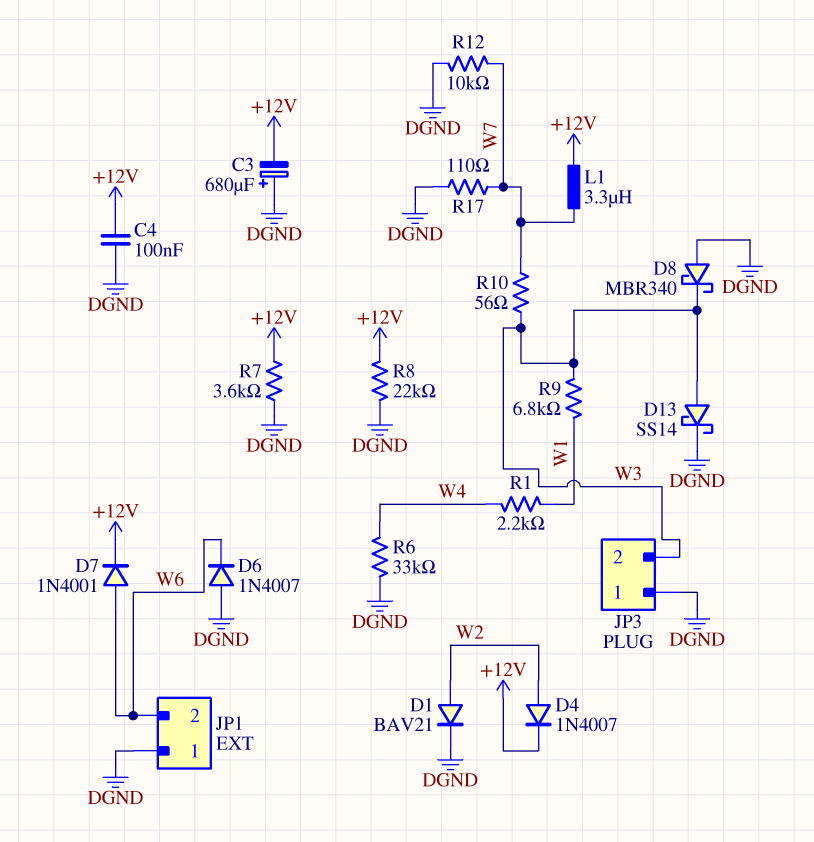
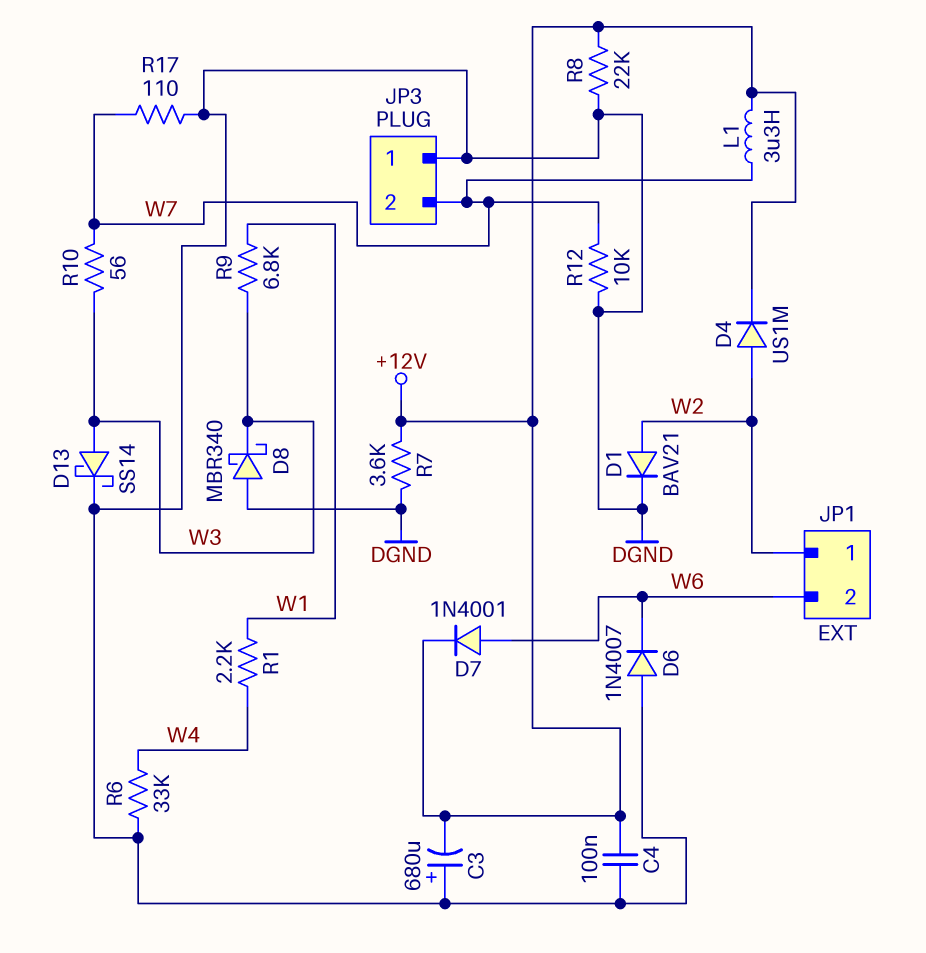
D4: diode 1N4007 (A W2, K +12V) -> diode US1M (A W2, K +12V)
JP1 pin 1: DGND -> W2
JP3 pin 2: W3 -> W7

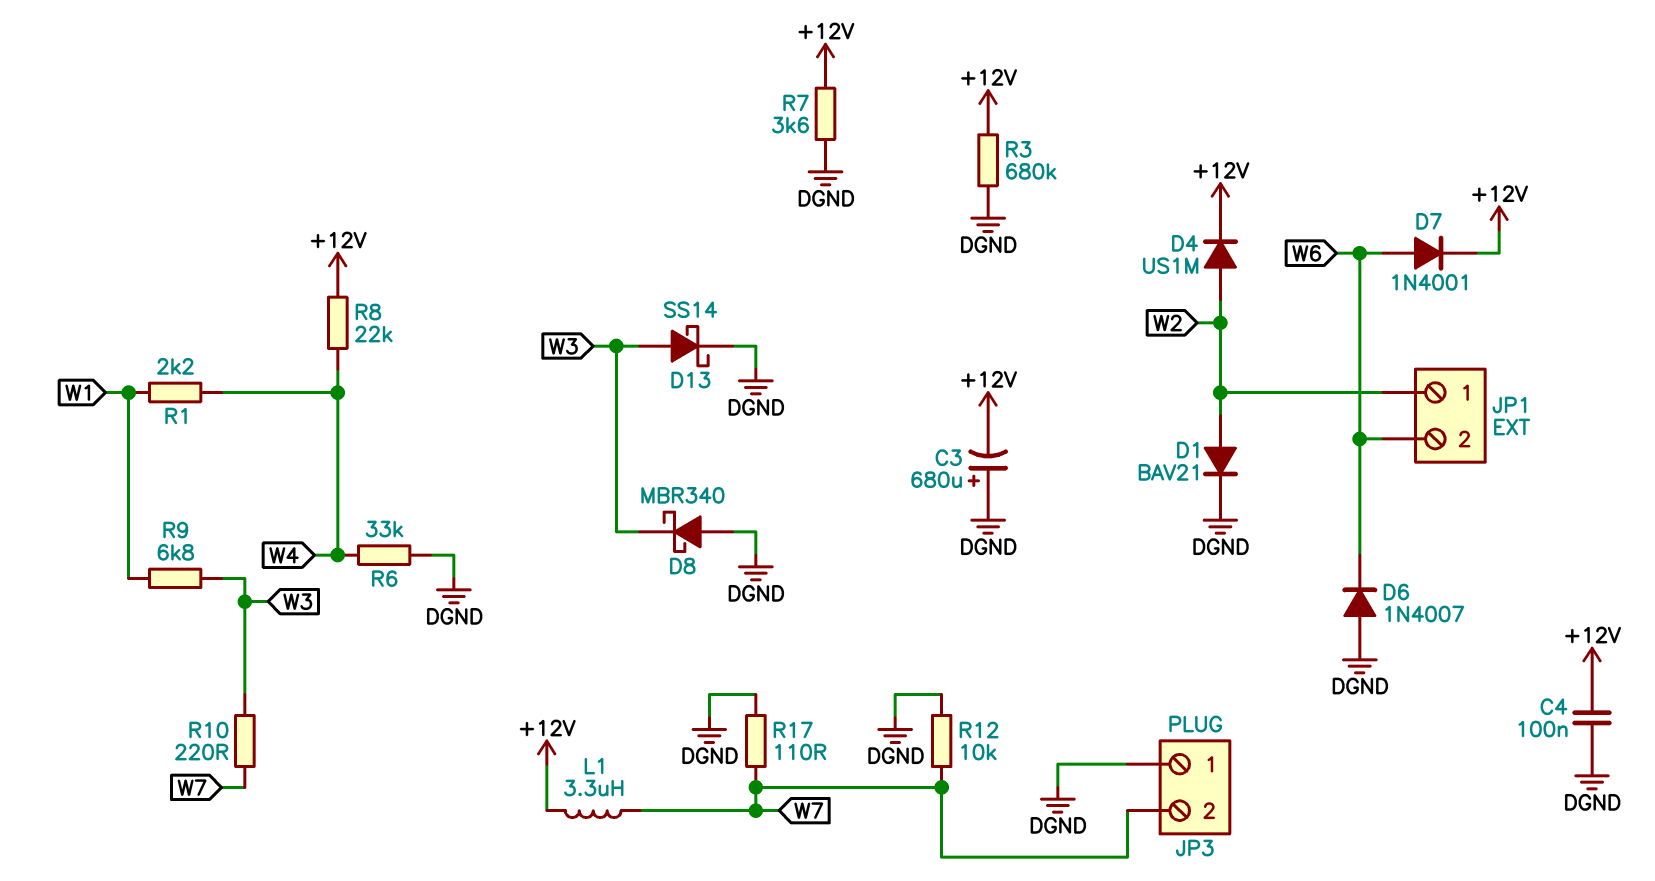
R3: none -> 680k (+12V, DGND)
R8: 22k (+12V, DGND) -> 22k (+12V, W4)
R10: 56 (W3, W7) -> 220 (W3, W7)

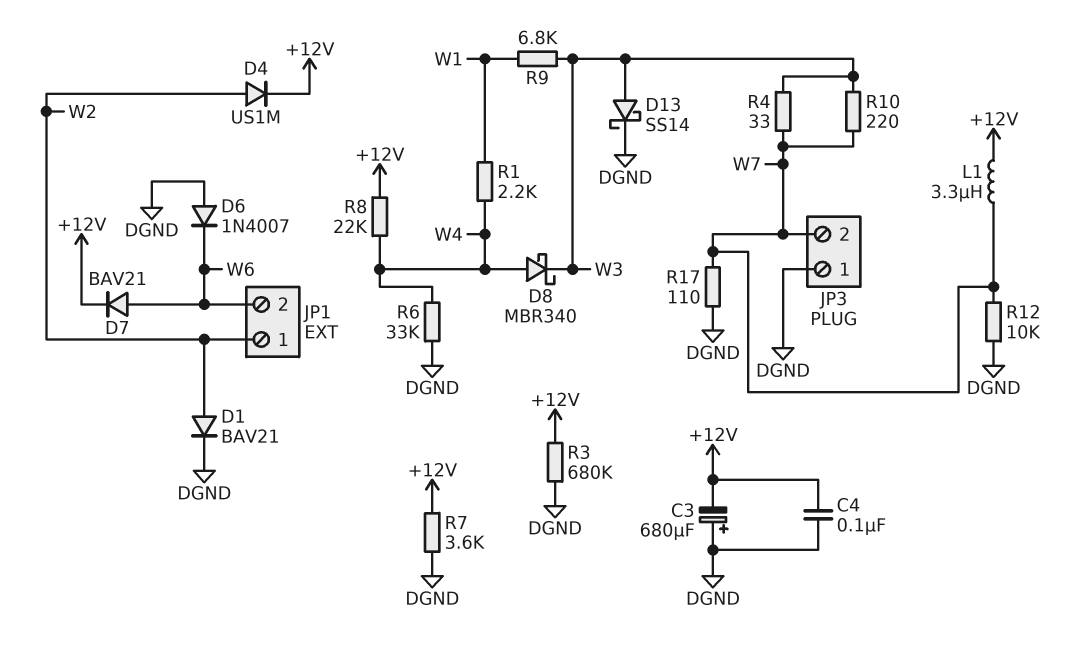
D7: diode 1N4001 (A W6, K +12V) -> diode BAV21 (A W6, K +12V)
D8: schottky MBR340 (A DGND, K W3) -> schottky MBR340 (A W4, K W3)
R4: none -> 33 (W3, W7)

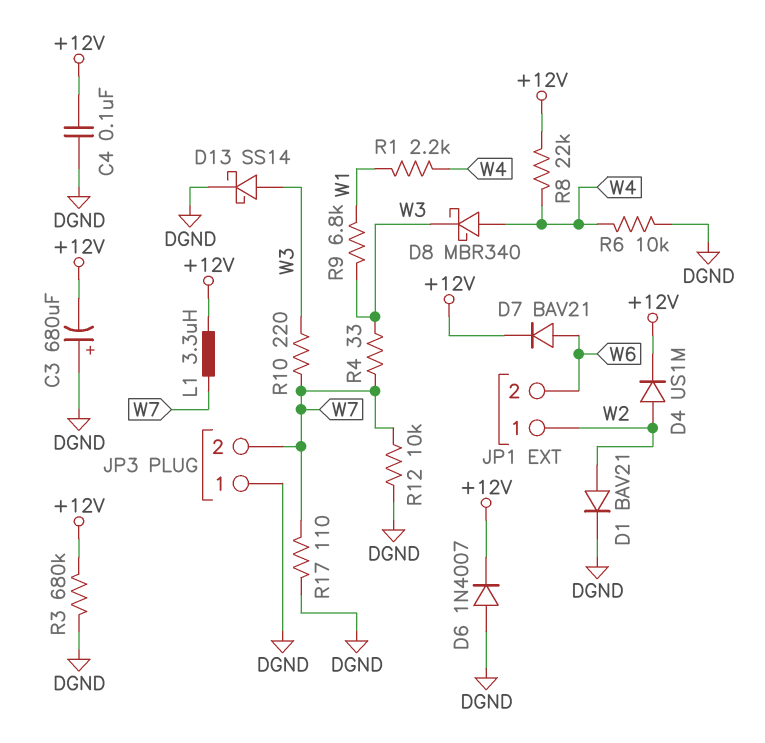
D6: diode 1N4007 (A DGND, K W6) -> diode 1N4007 (A DGND, K +12V)
R6: 33k (DGND, W4) -> 10k (DGND, W4)
R7: 3.6k (+12V, DGND) -> none

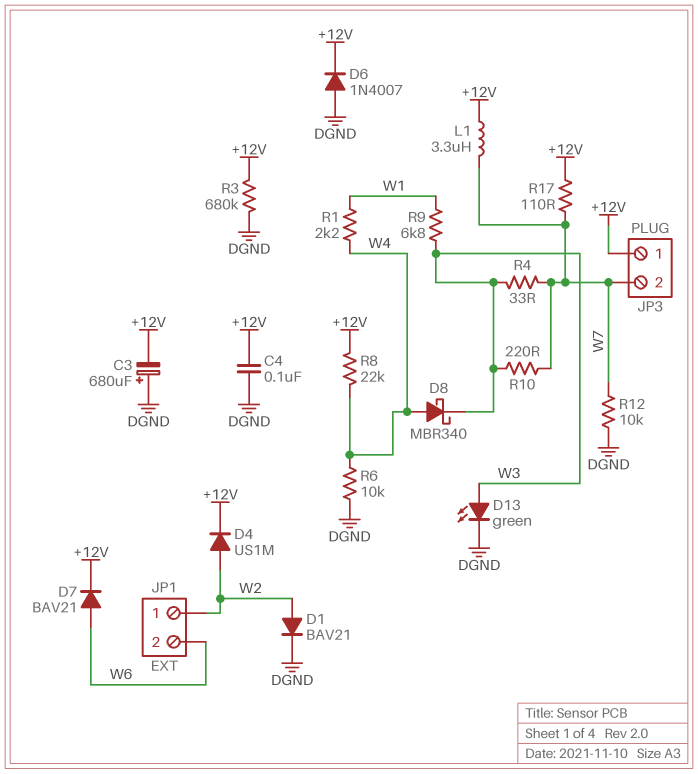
D13: schottky SS14 (A W3, K DGND) -> LED green (A W3, K DGND)
JP3 pin 1: DGND -> +12V
R17: 110 (DGND, W7) -> 110 (+12V, W7)

